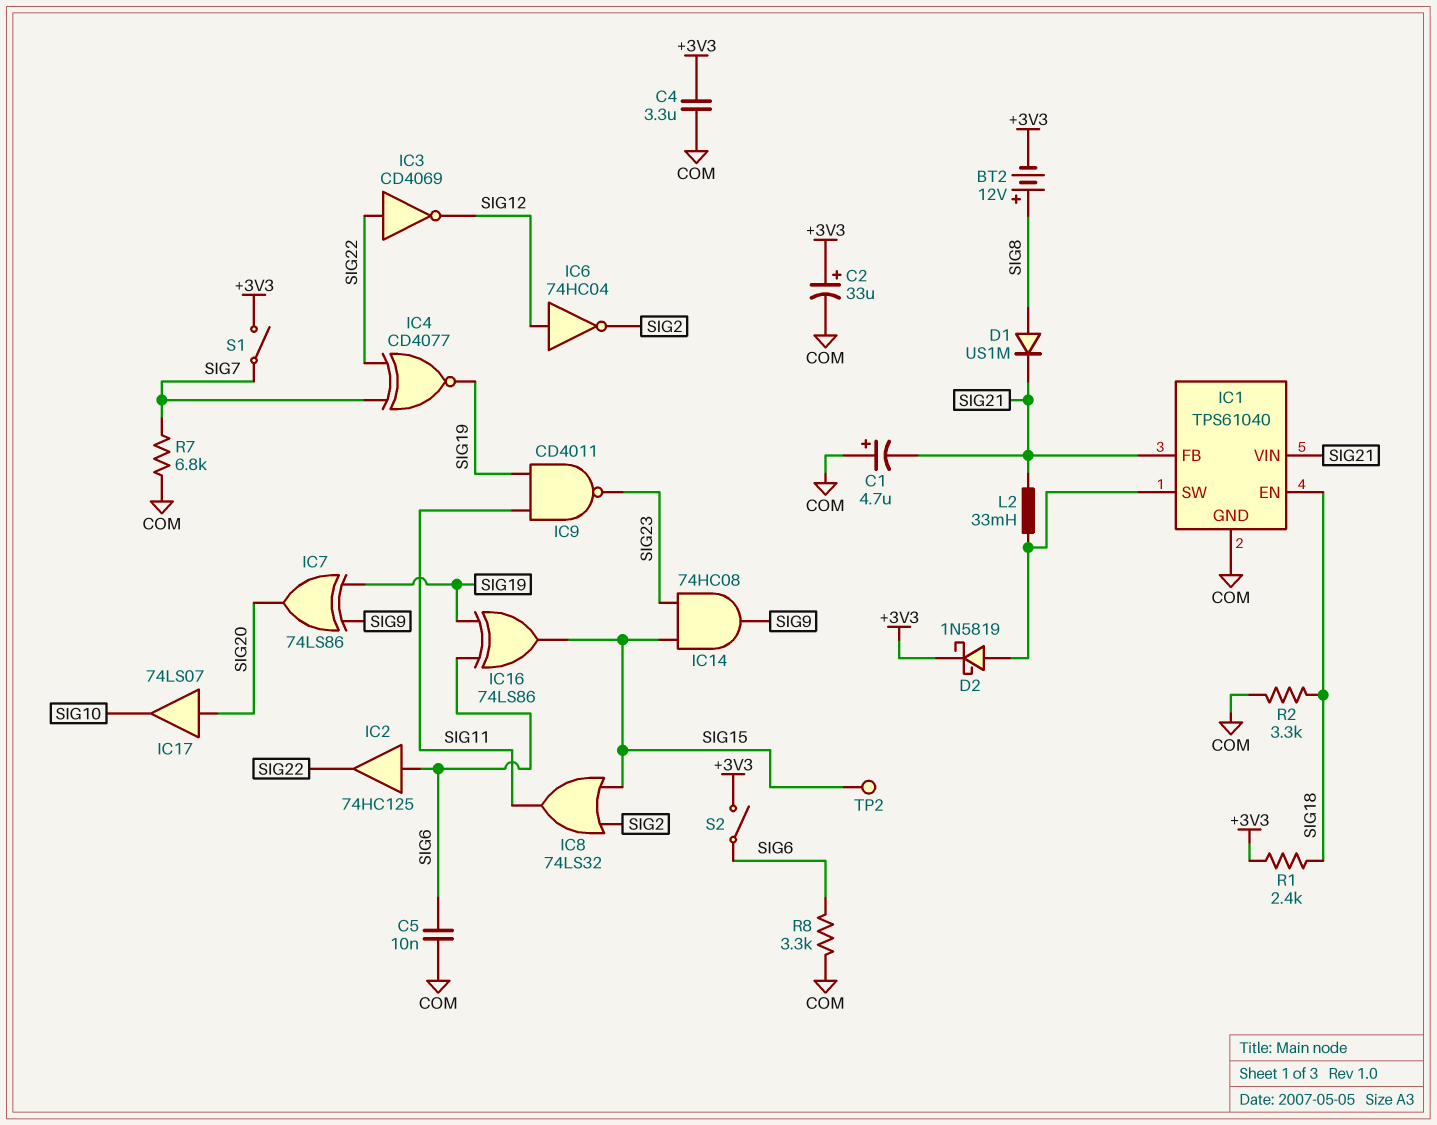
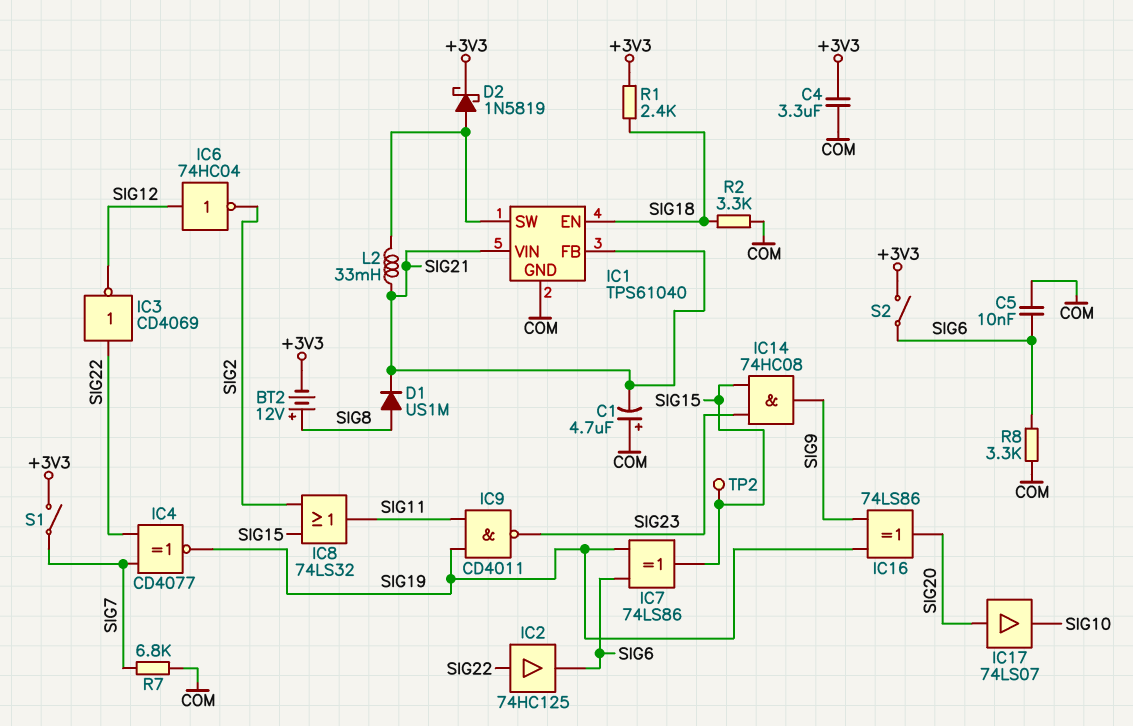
C2: 33uF (plus +3V3, minus COM) -> none
IC2: buffer 74HC125 (in SIG6, out SIG22) -> buffer 74HC125 (in SIG22, out SIG6)
IC7: XOR 74LS86 (in SIG9, in SIG19, out SIG20) -> XOR 74LS86 (in SIG6, in SIG19, out SIG15)
IC16: XOR 74LS86 (in SIG6, in SIG19, out SIG15) -> XOR 74LS86 (in SIG9, in SIG19, out SIG20)

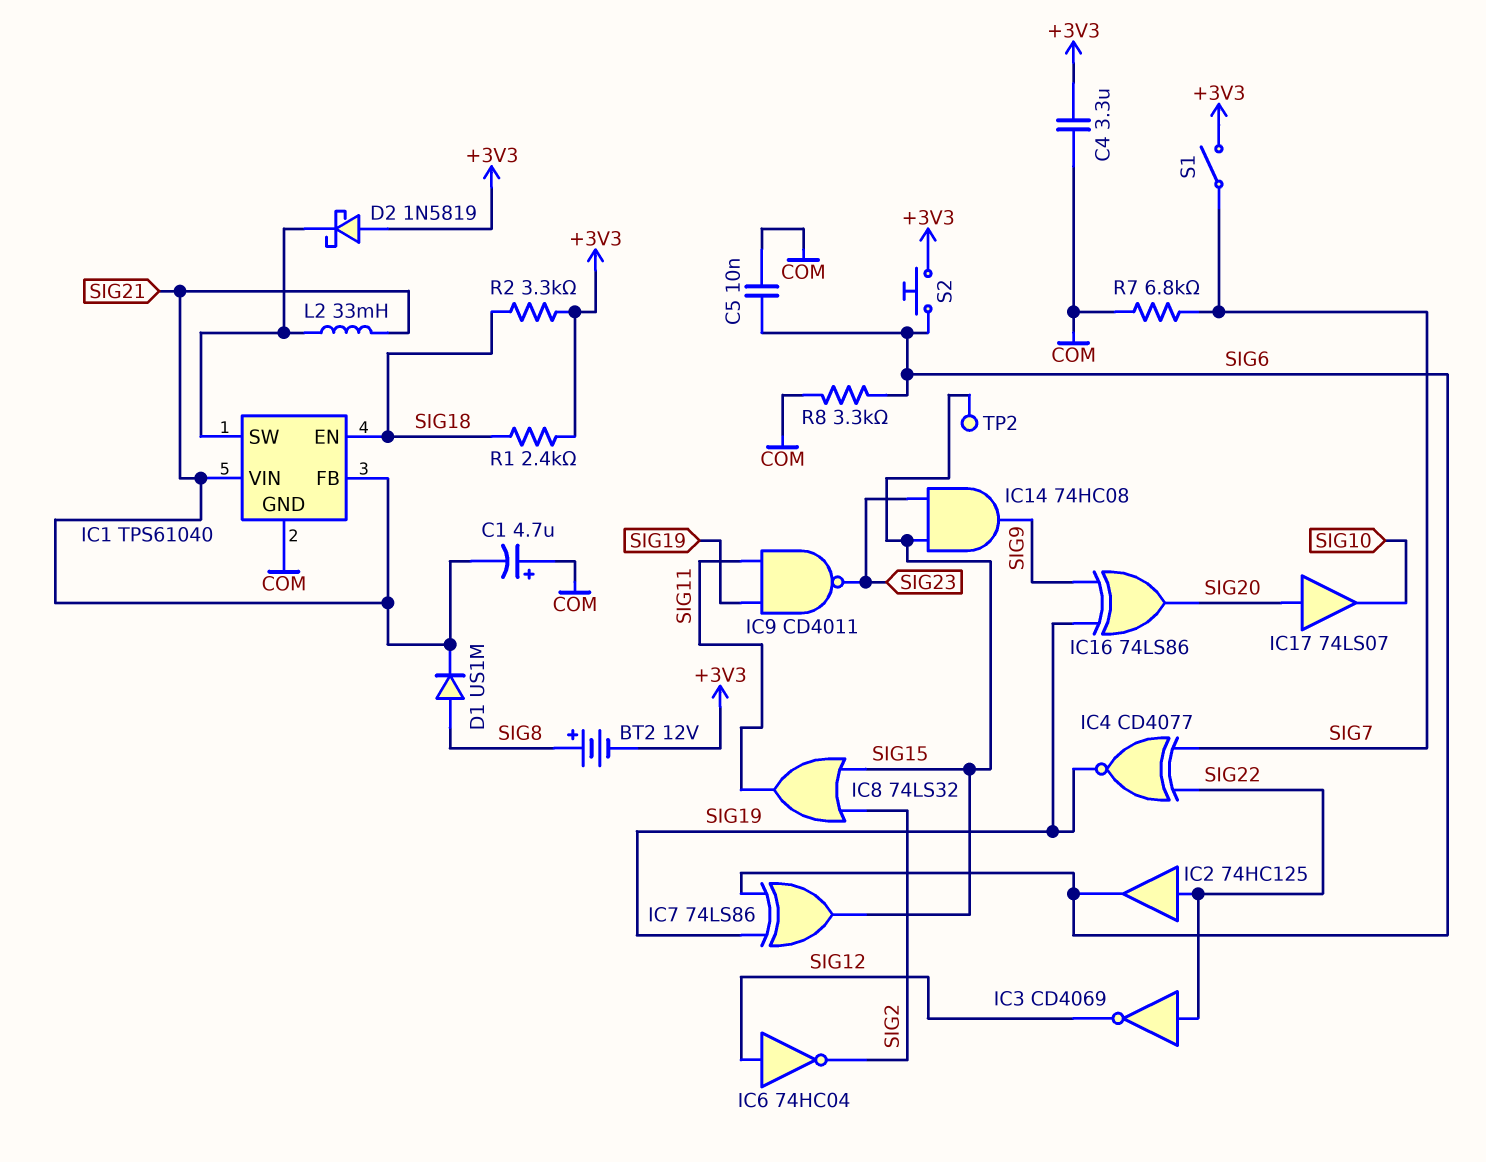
D2: schottky 1N5819 (A IC1/SW, K +3V3) -> schottky 1N5819 (A +3V3, K IC1/SW)
R2: 3.3k (COM, SIG18) -> 3.3k (+3V3, SIG18)
S2: switch (+3V3, SIG6) -> button (+3V3, SIG6)

